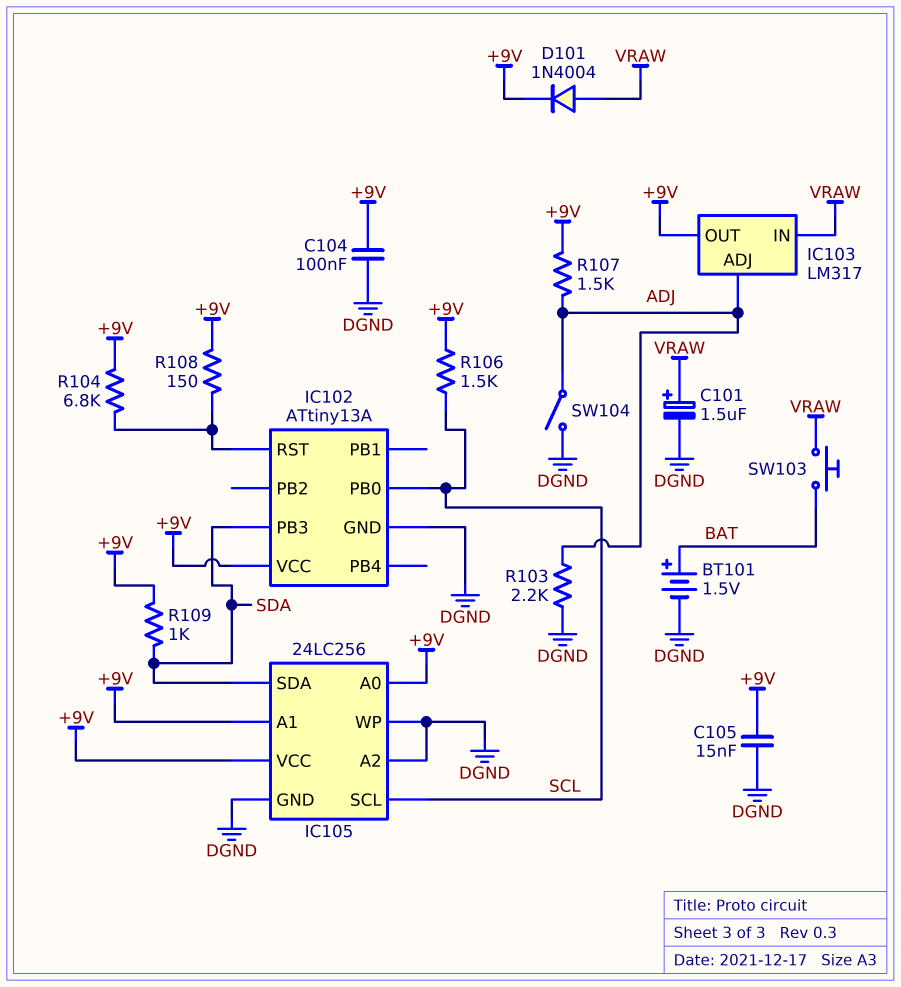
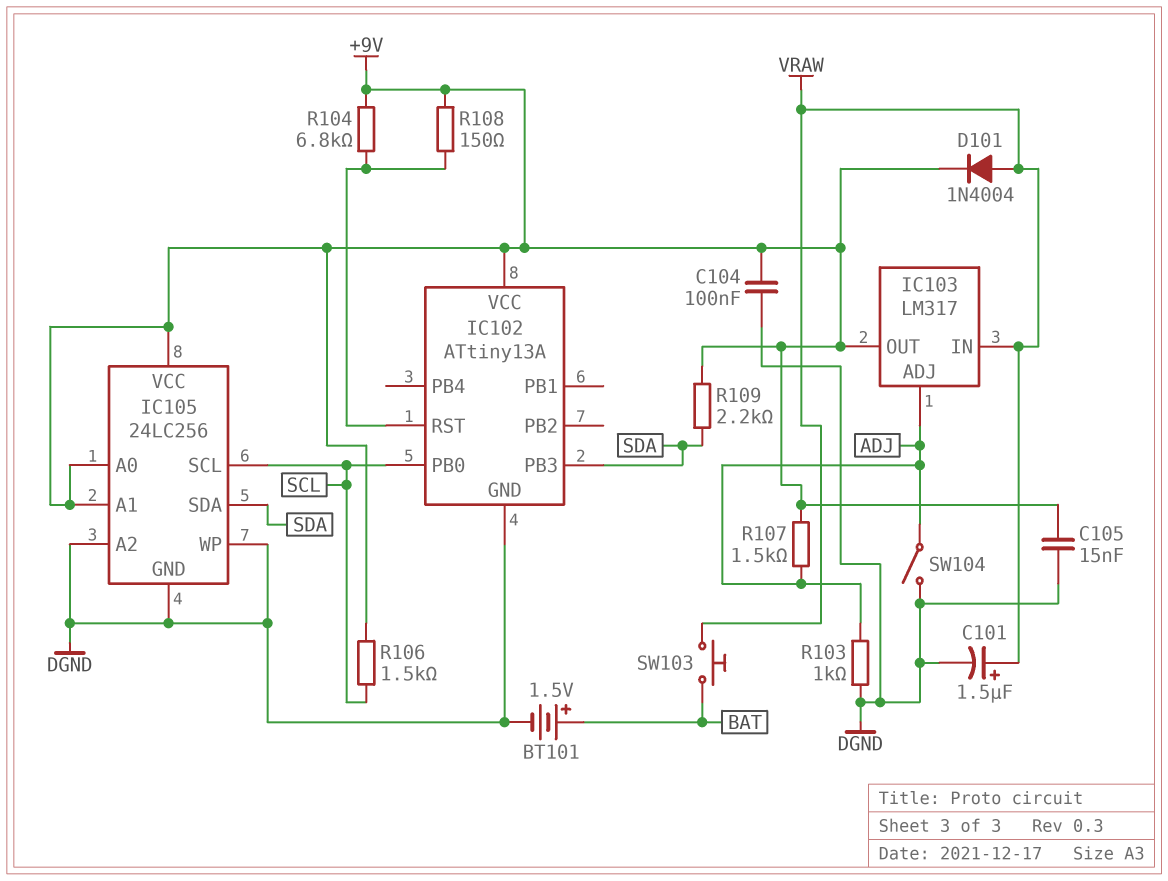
R103: 2.2k (ADJ, DGND) -> 1k (ADJ, DGND)
R109: 1k (+9V, SDA) -> 2.2k (+9V, SDA)

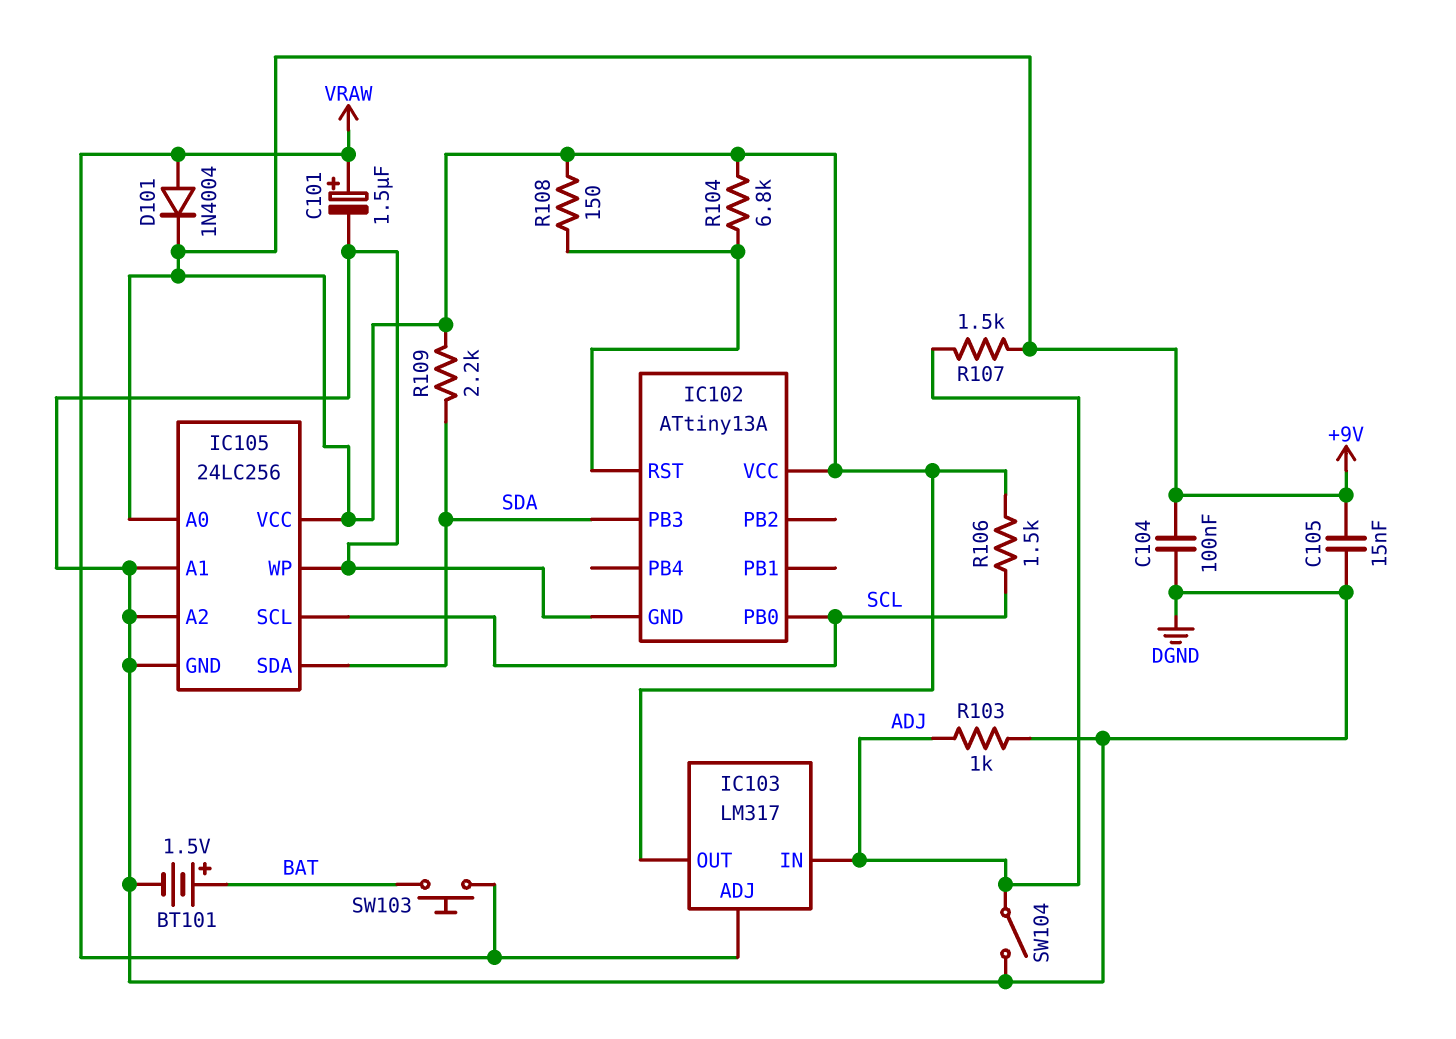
IC103 pin ADJ: ADJ -> VRAW
IC103 pin IN: VRAW -> ADJ
IC105 pin A1: +9V -> DGND

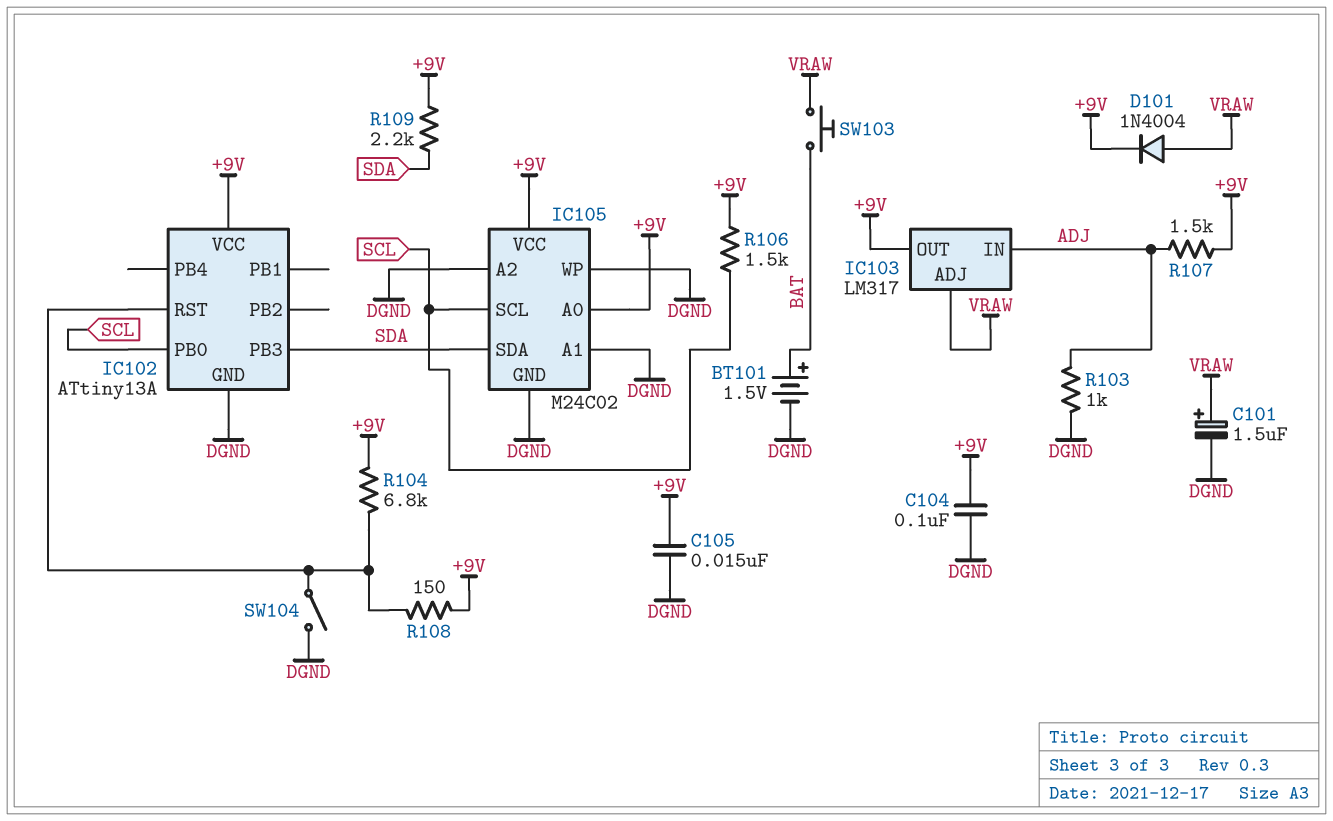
IC105: 24LC256 -> M24C02
SW104: switch (ADJ, DGND) -> switch (DGND, IC102/RST)

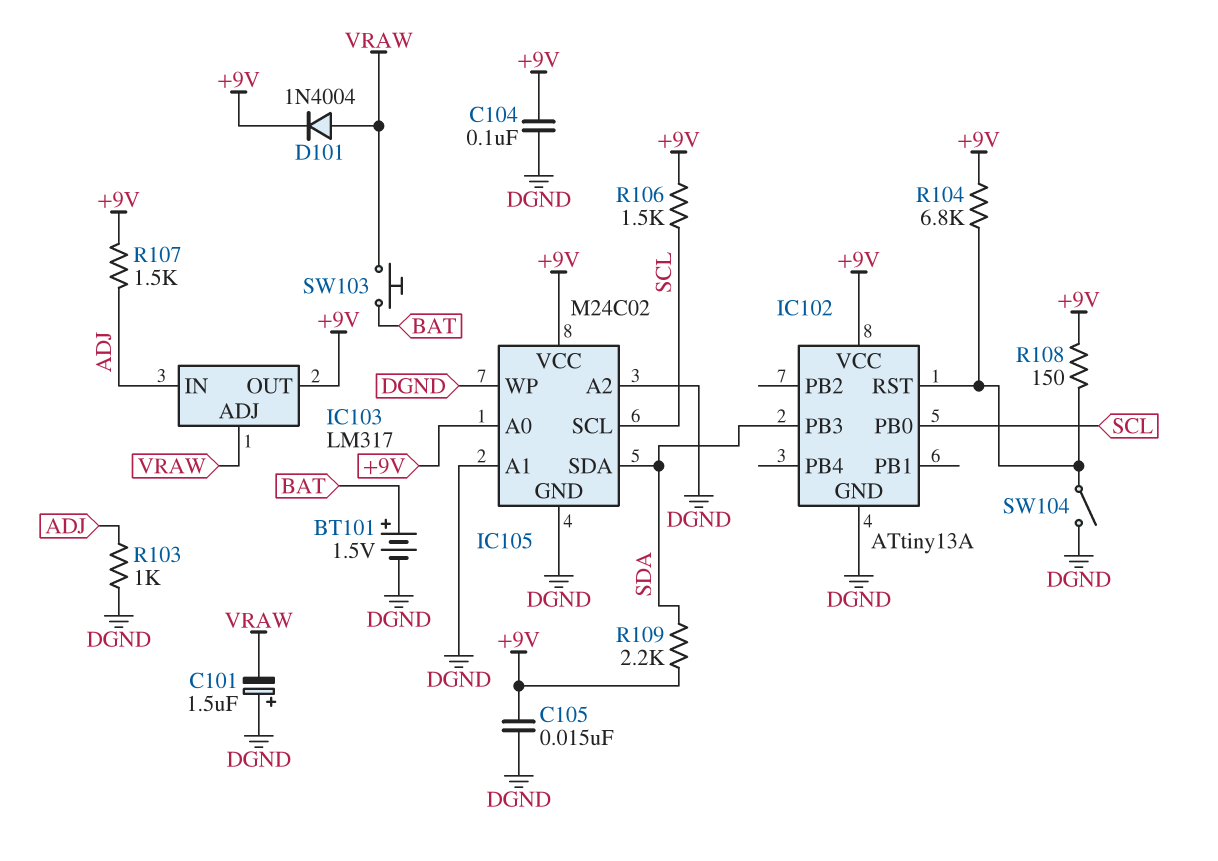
C101: 1.5uF (plus VRAW, minus DGND) -> 1.5uF (plus DGND, minus VRAW)

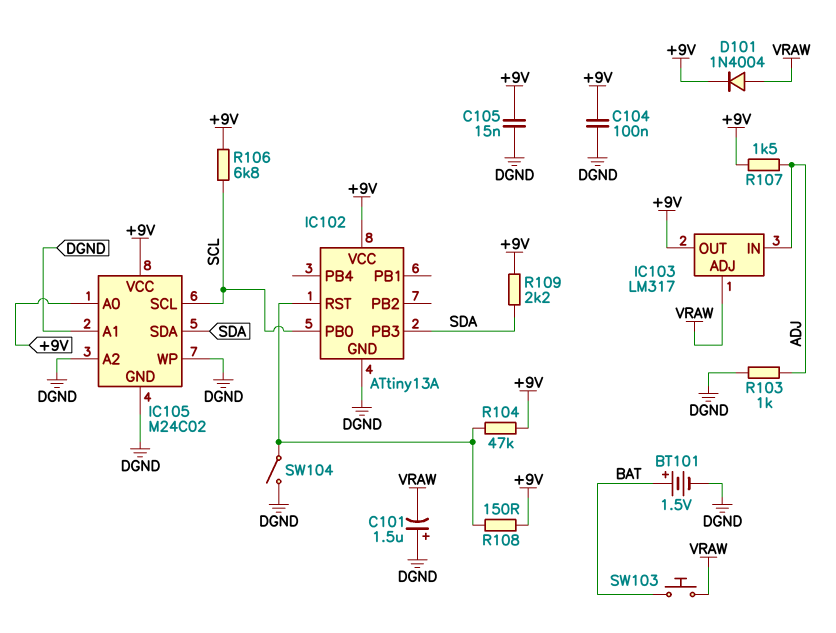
R104: 6.8k (+9V, IC102/RST) -> 47k (+9V, IC102/RST)
R106: 1.5k (+9V, SCL) -> 6.8k (+9V, SCL)

